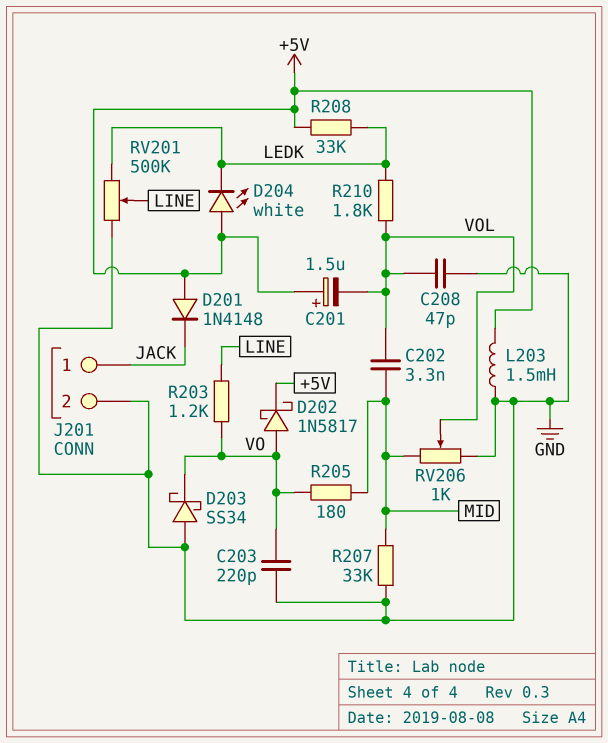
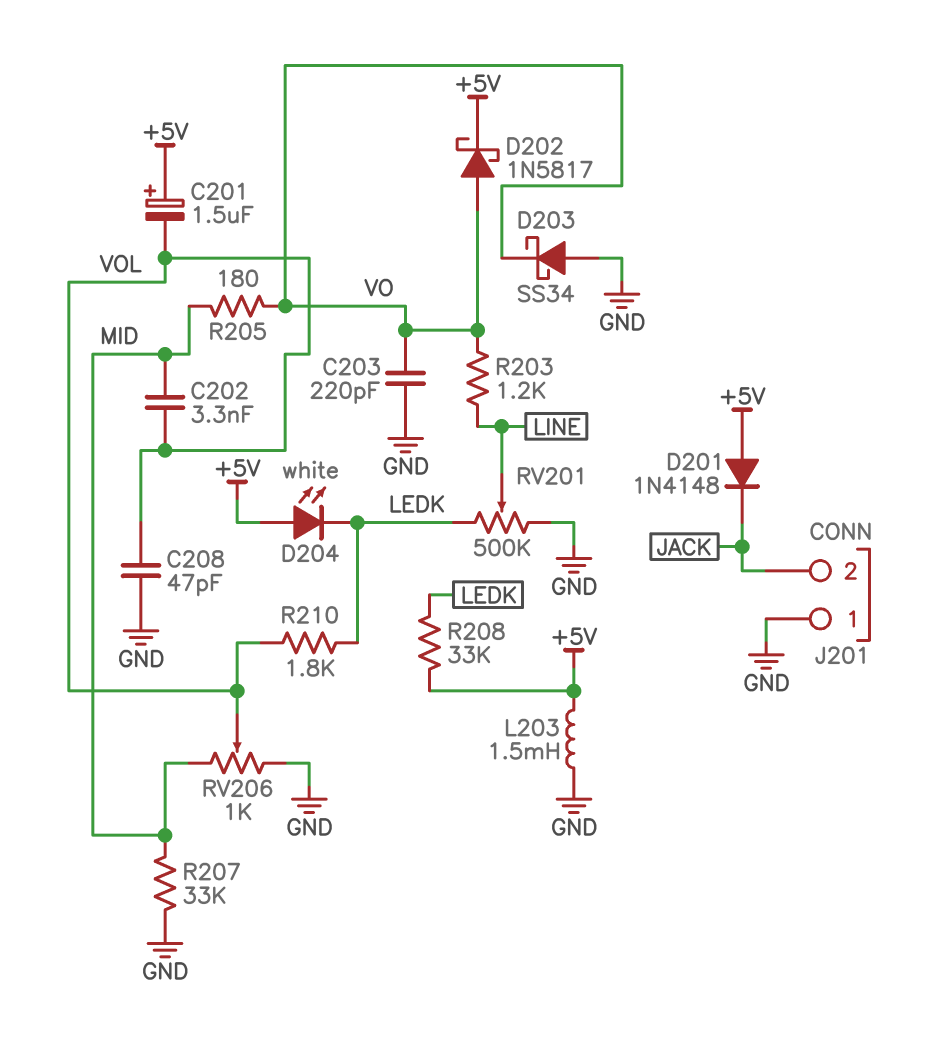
J201 pin 1: JACK -> GND
J201 pin 2: GND -> JACK

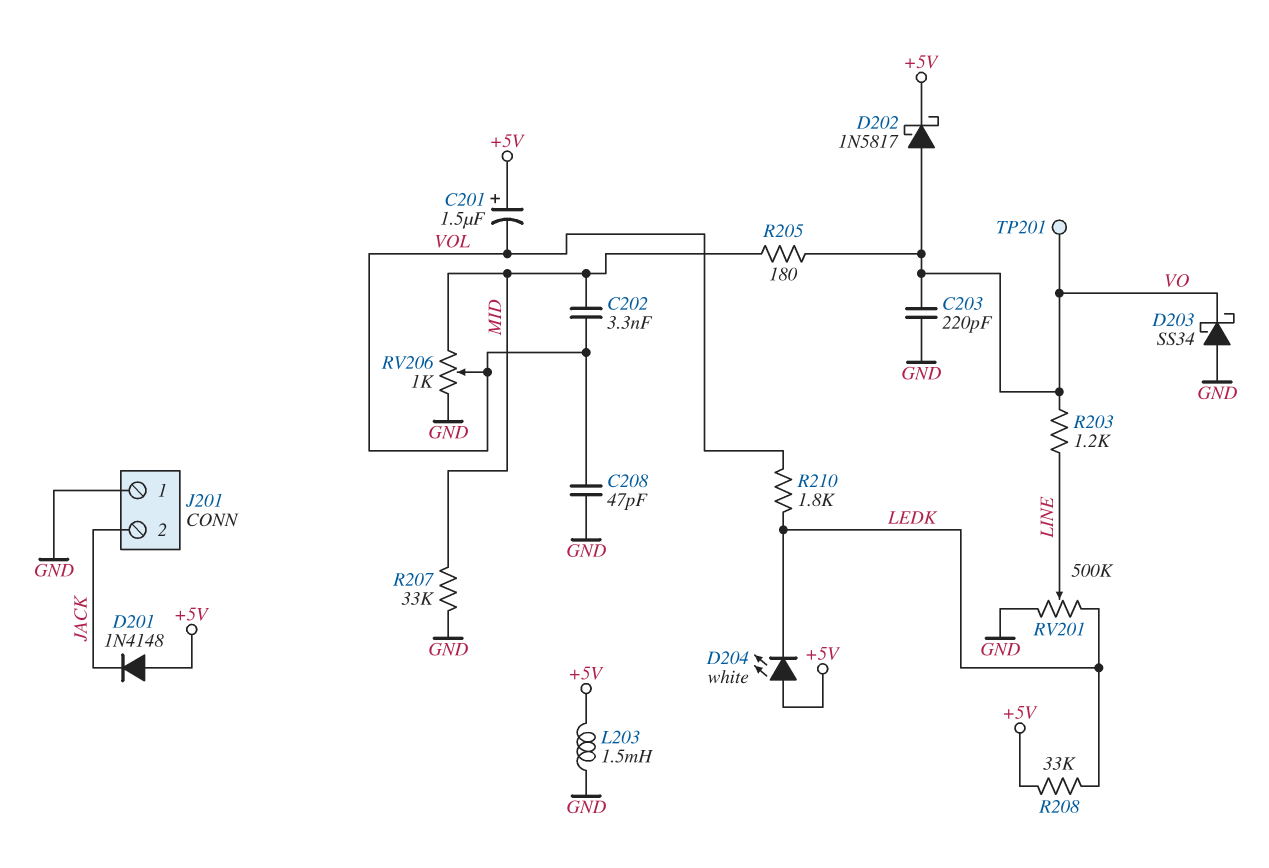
TP201: none -> test point (VO)

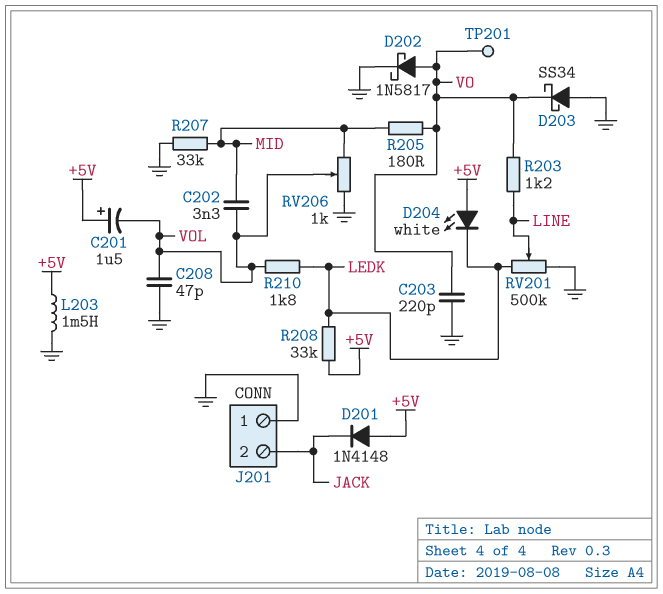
D202: schottky 1N5817 (A VO, K +5V) -> schottky 1N5817 (A VO, K GND)

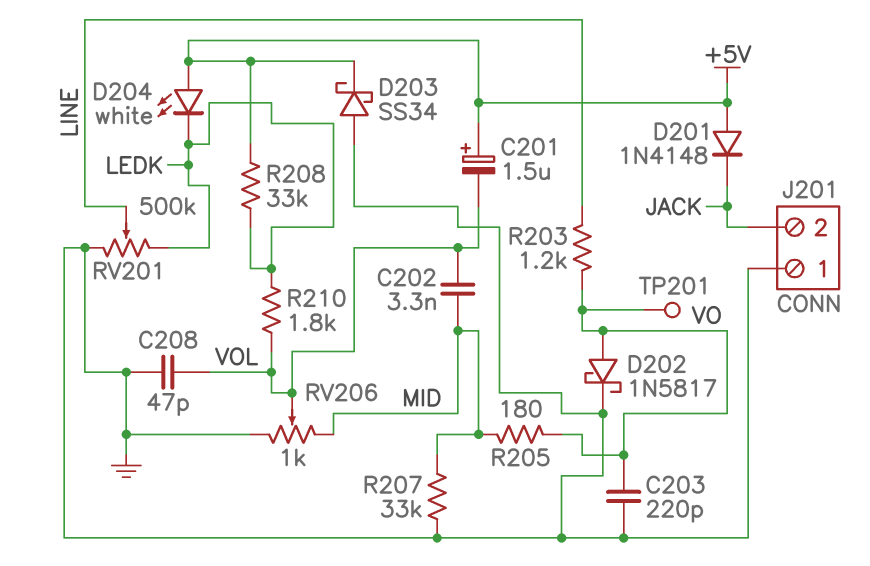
D203: schottky SS34 (A GND, K VO) -> schottky SS34 (A GND, K +5V)
L203: 1.5mH (+5V, GND) -> none

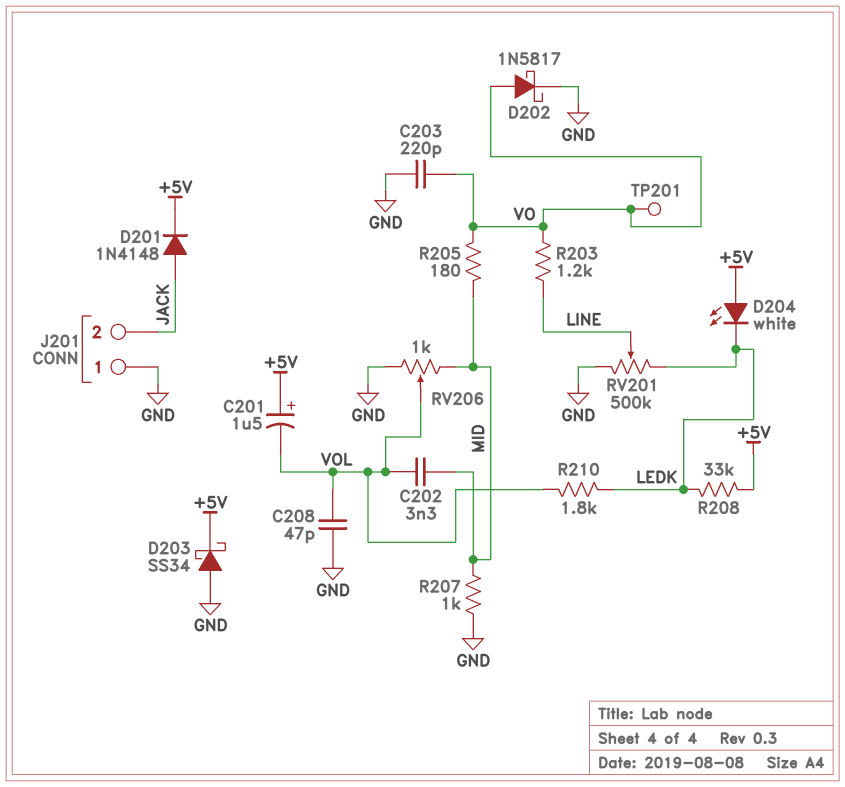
D201: diode 1N4148 (A +5V, K JACK) -> diode 1N4148 (A JACK, K +5V)
R207: 33k (GND, MID) -> 1k (GND, MID)

